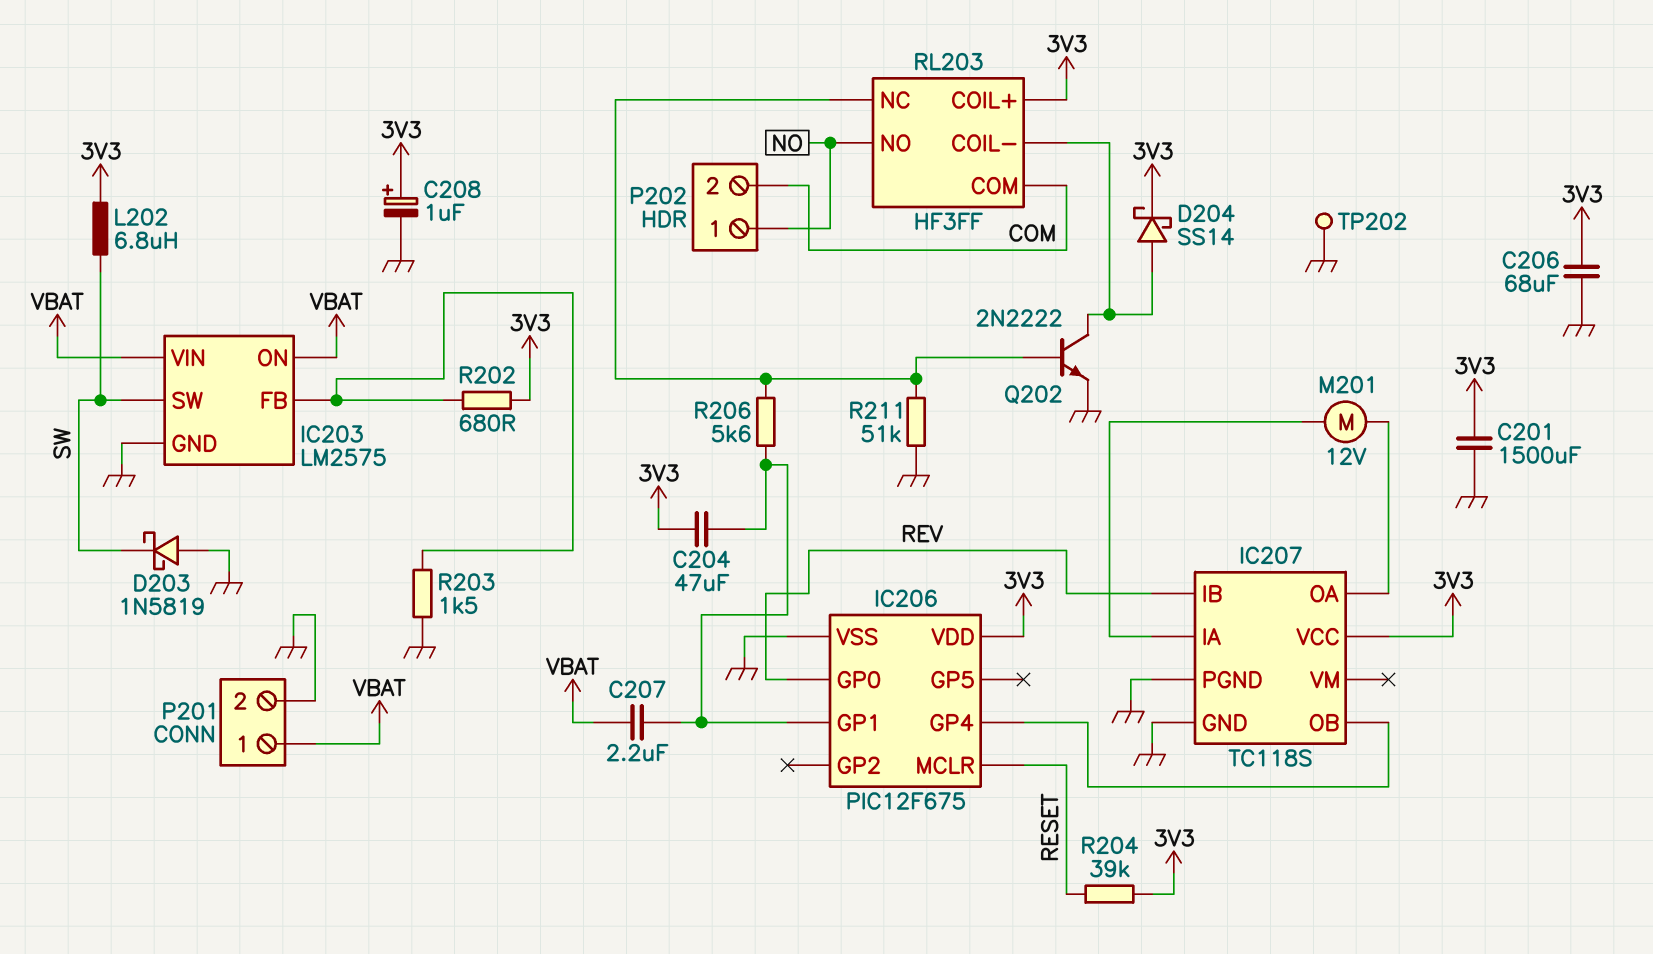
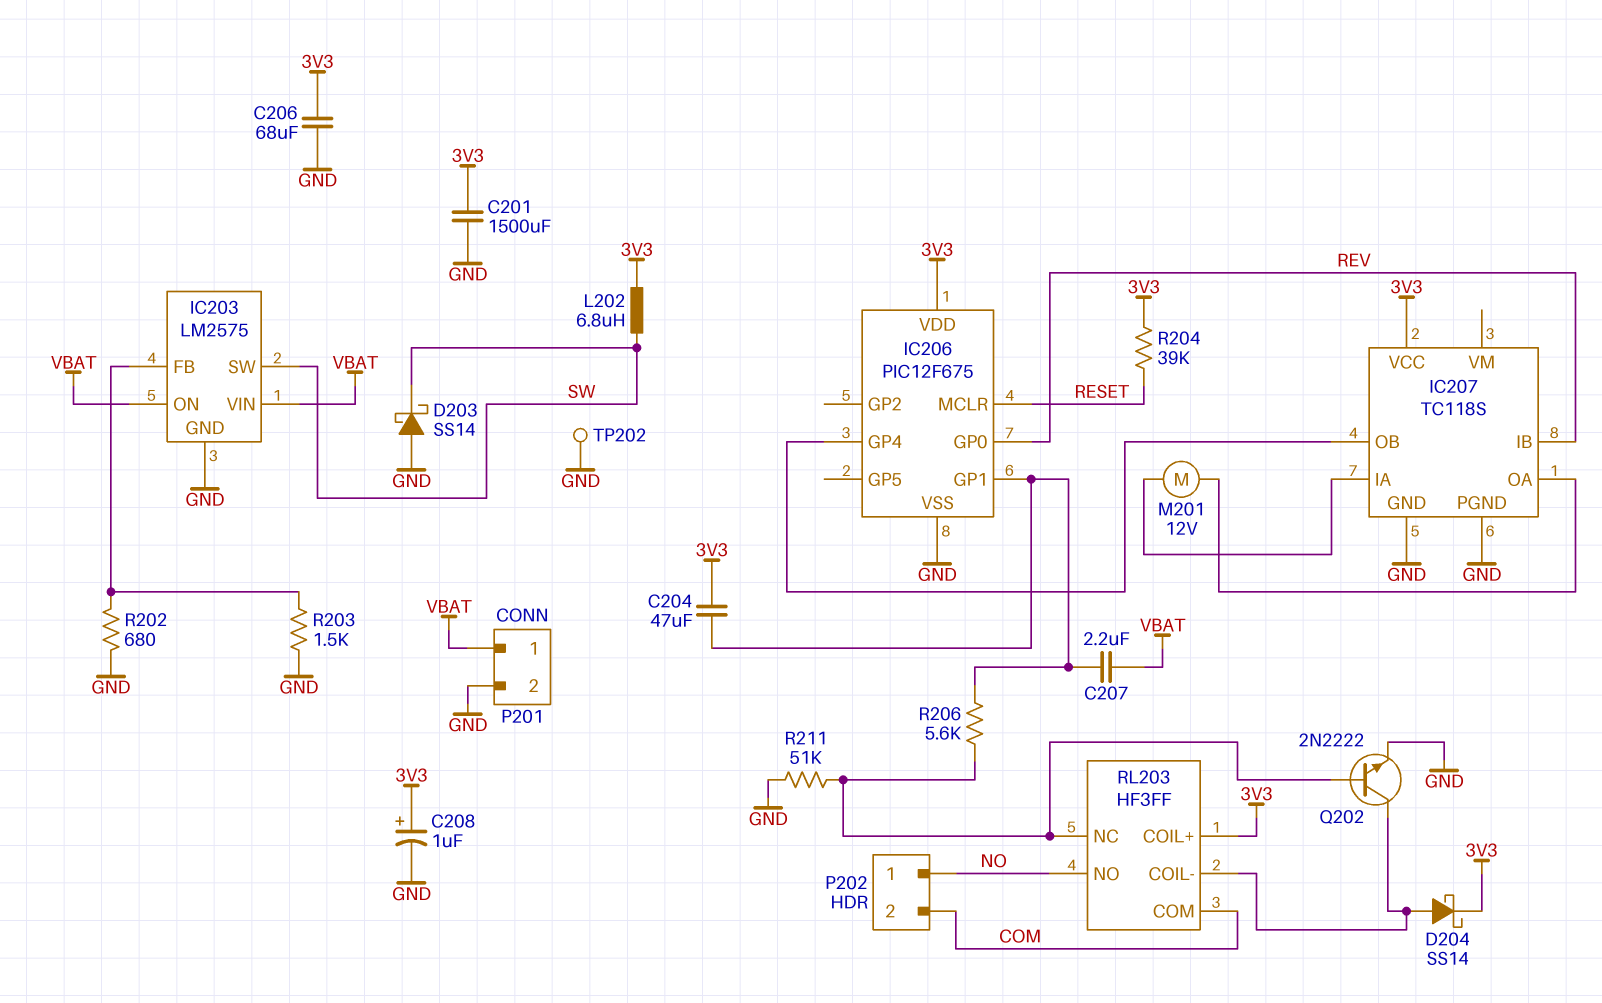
D203: schottky 1N5819 (A GND, K SW) -> schottky SS14 (A GND, K SW)
R202: 680 (3V3, IC203/FB) -> 680 (GND, IC203/FB)

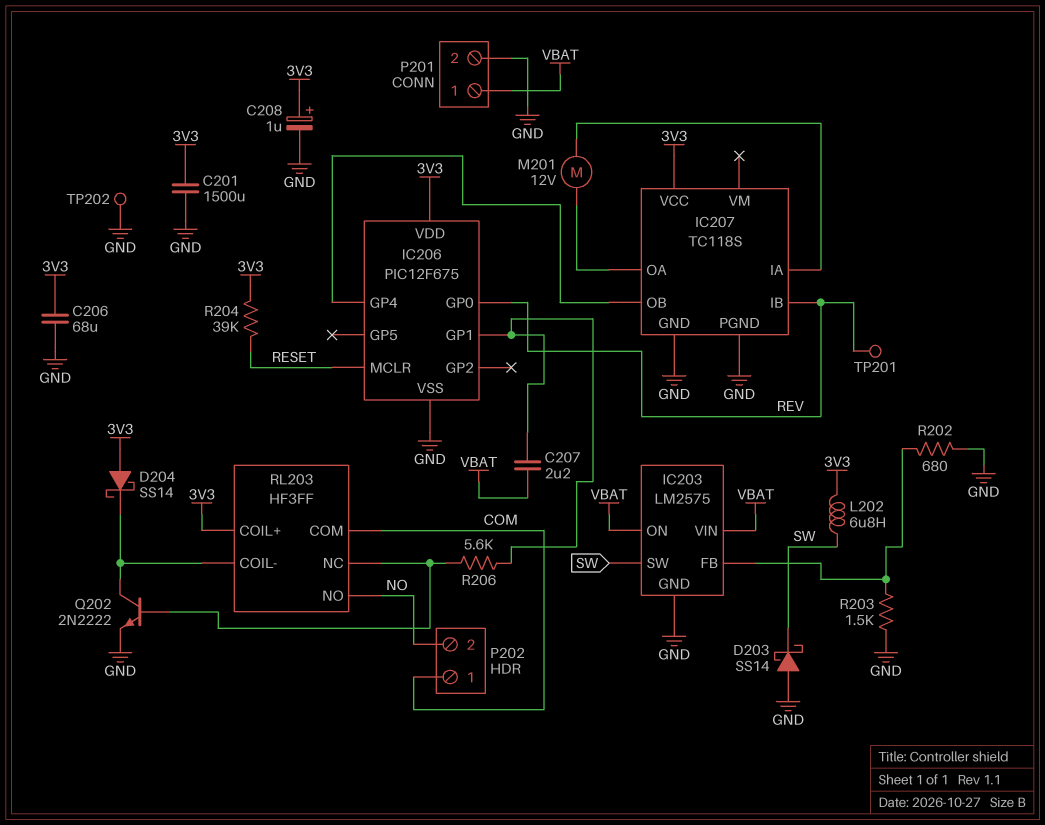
C204: 47uF (3V3, IC206/GP1) -> none
D204: schottky SS14 (A RL203/COIL-, K 3V3) -> schottky SS14 (A 3V3, K RL203/COIL-)
P202 pin 1: NO -> COM
P202 pin 2: COM -> NO
R211: 51k (GND, RL203/NC) -> none
TP201: none -> test point (REV)

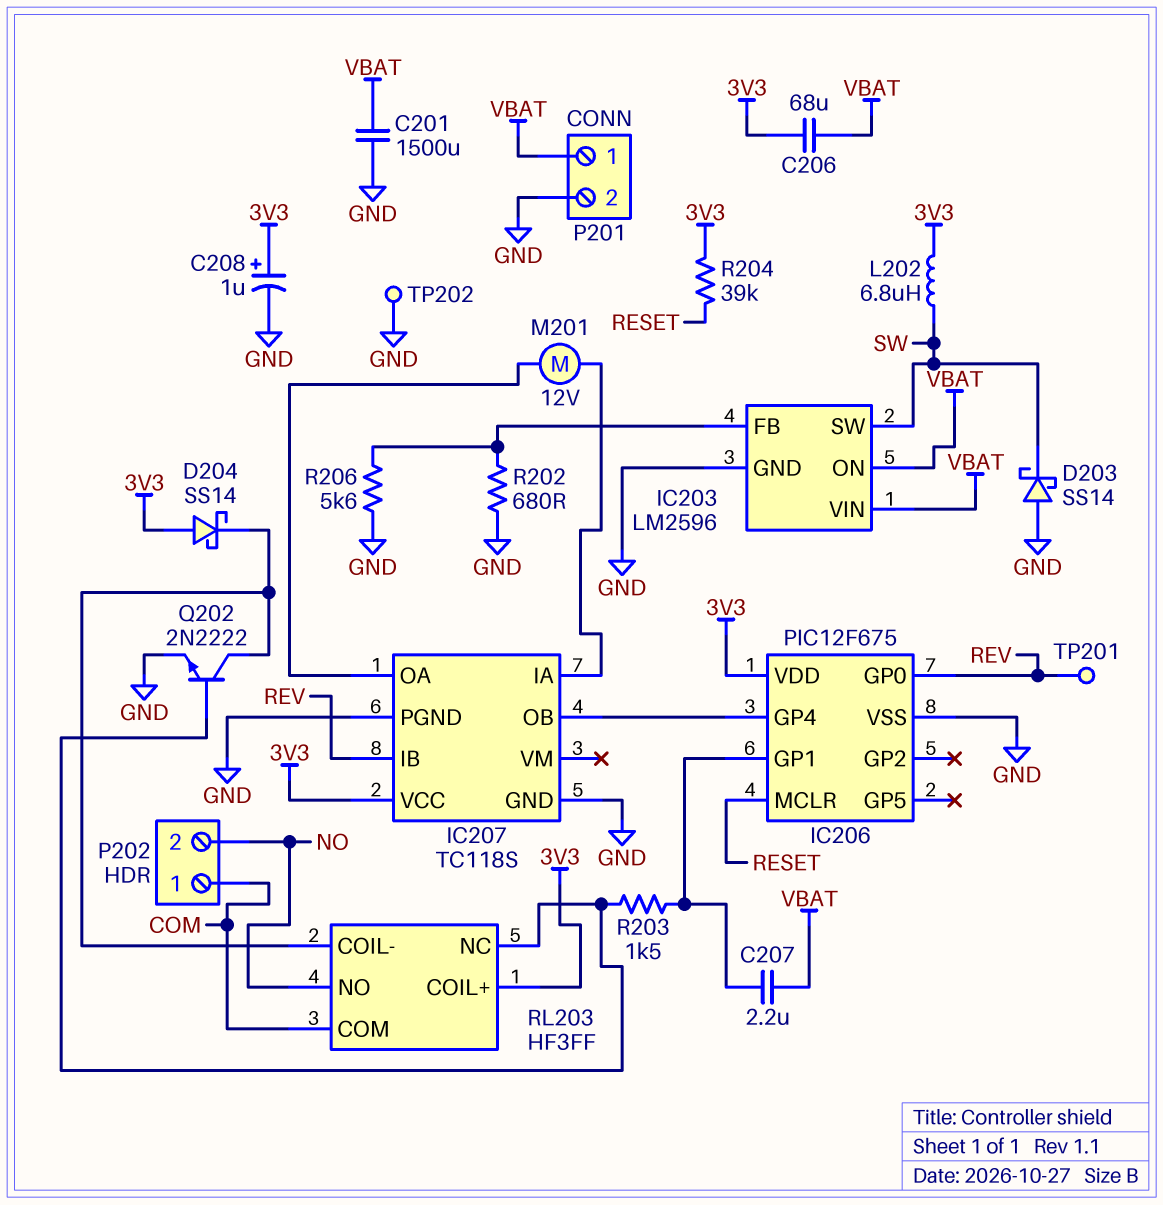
C201: 1500uF (3V3, GND) -> 1500uF (GND, VBAT)
C206: 68uF (3V3, GND) -> 68uF (3V3, VBAT)
IC203: LM2575 -> LM2596
R203: 1.5k (GND, IC203/FB) -> 1.5k (IC206/GP1, RL203/NC)
R206: 5.6k (IC206/GP1, RL203/NC) -> 5.6k (GND, IC203/FB)

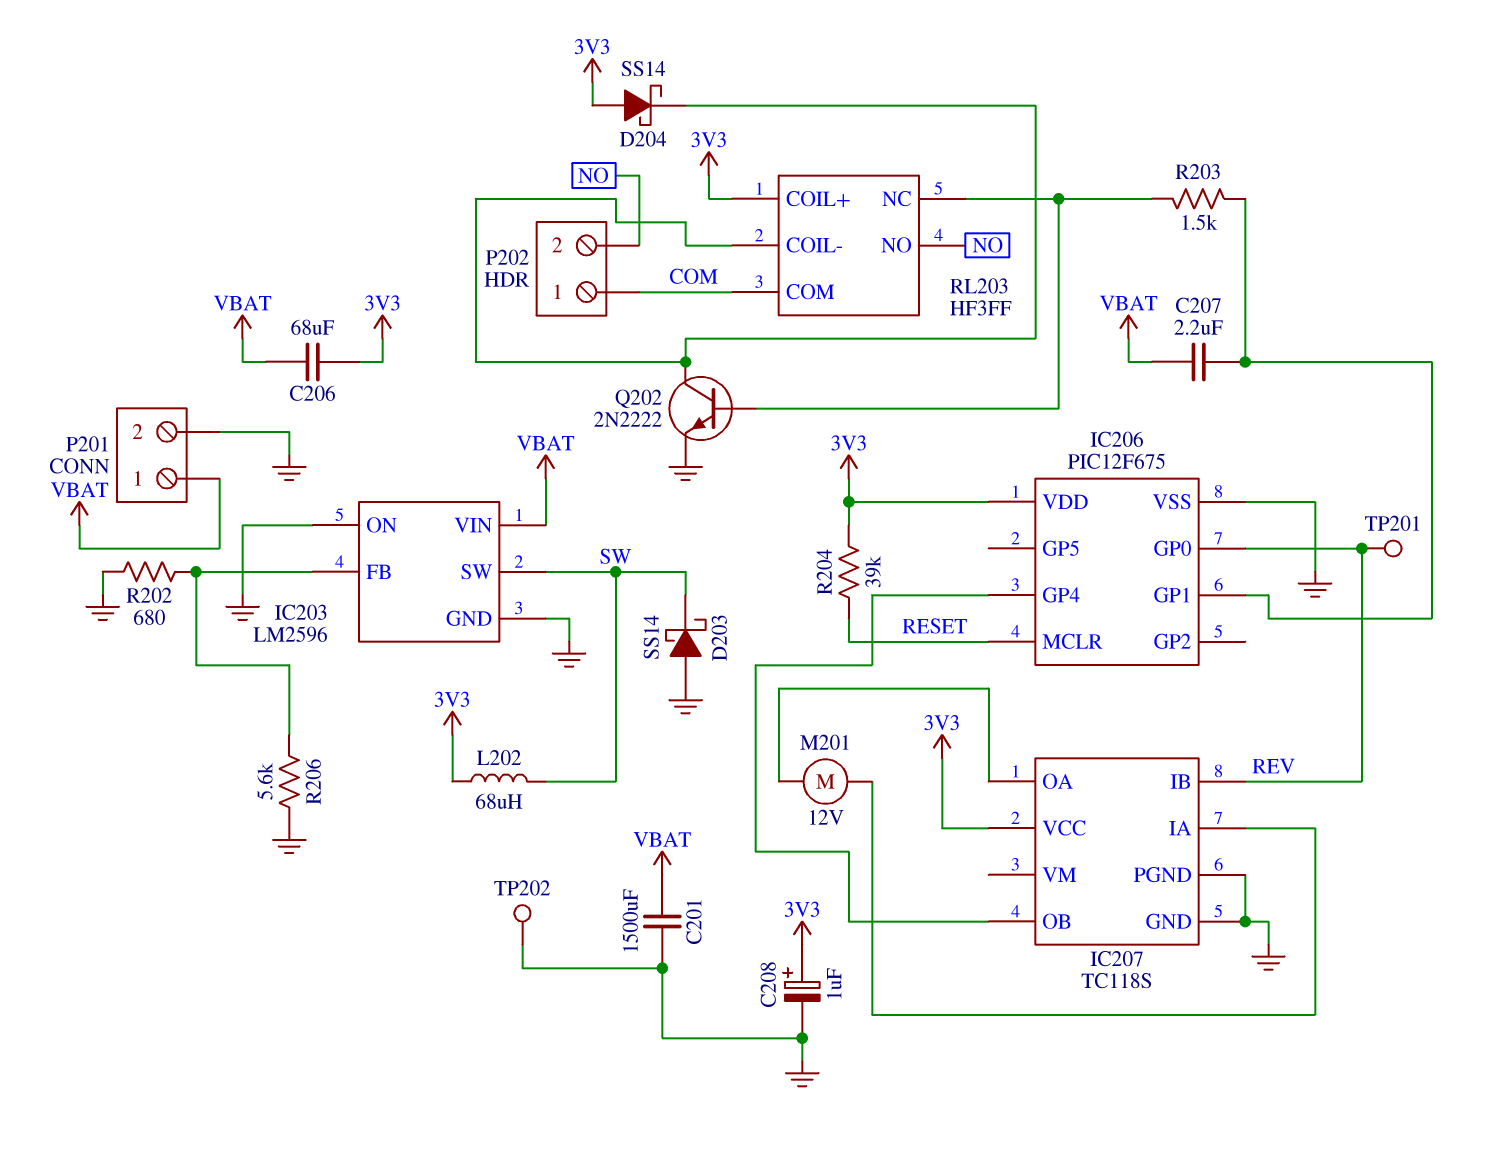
IC203 pin ON: VBAT -> GND
L202: 6.8uH (3V3, SW) -> 68uH (3V3, SW)

